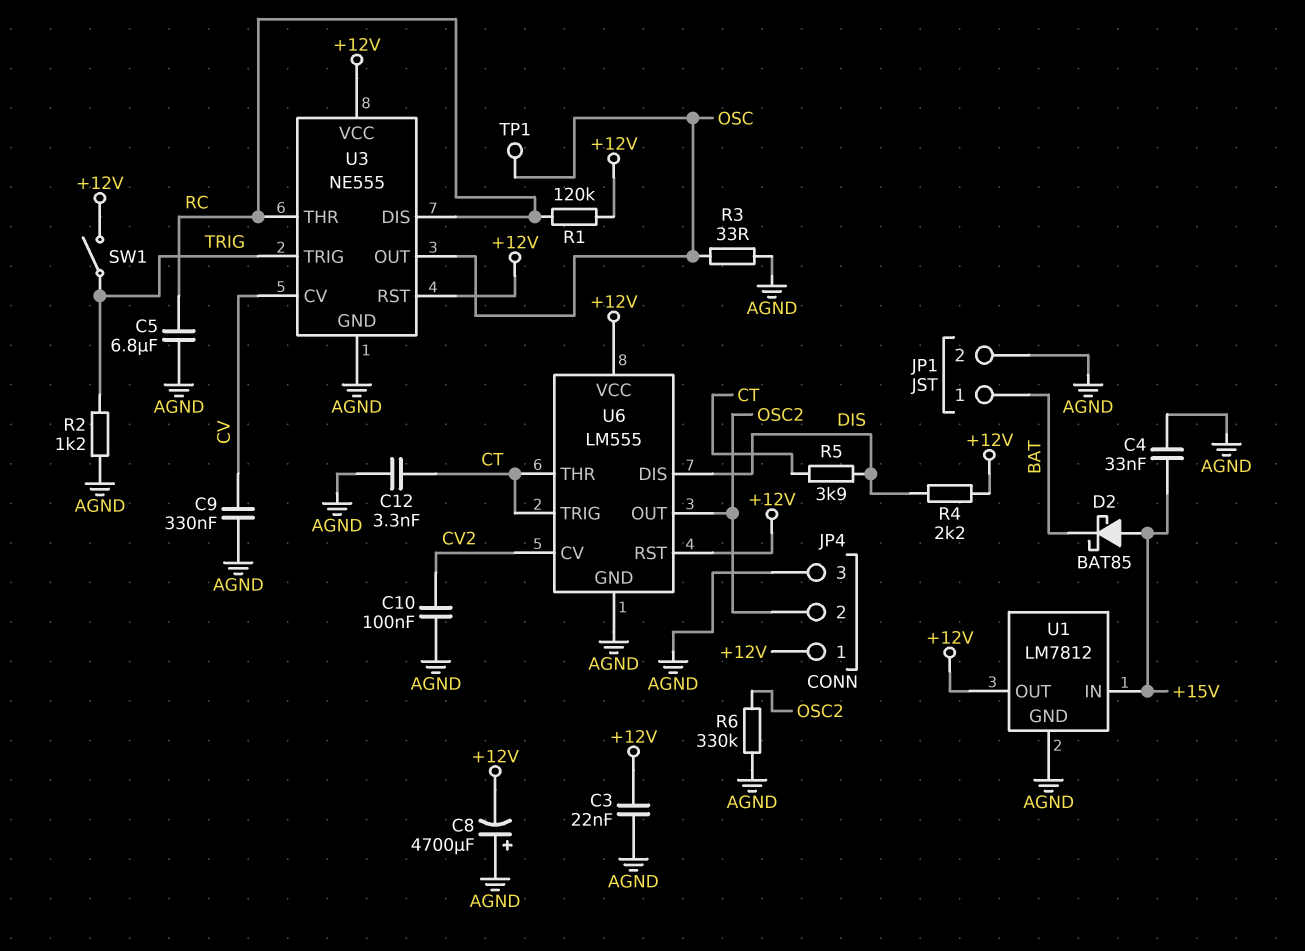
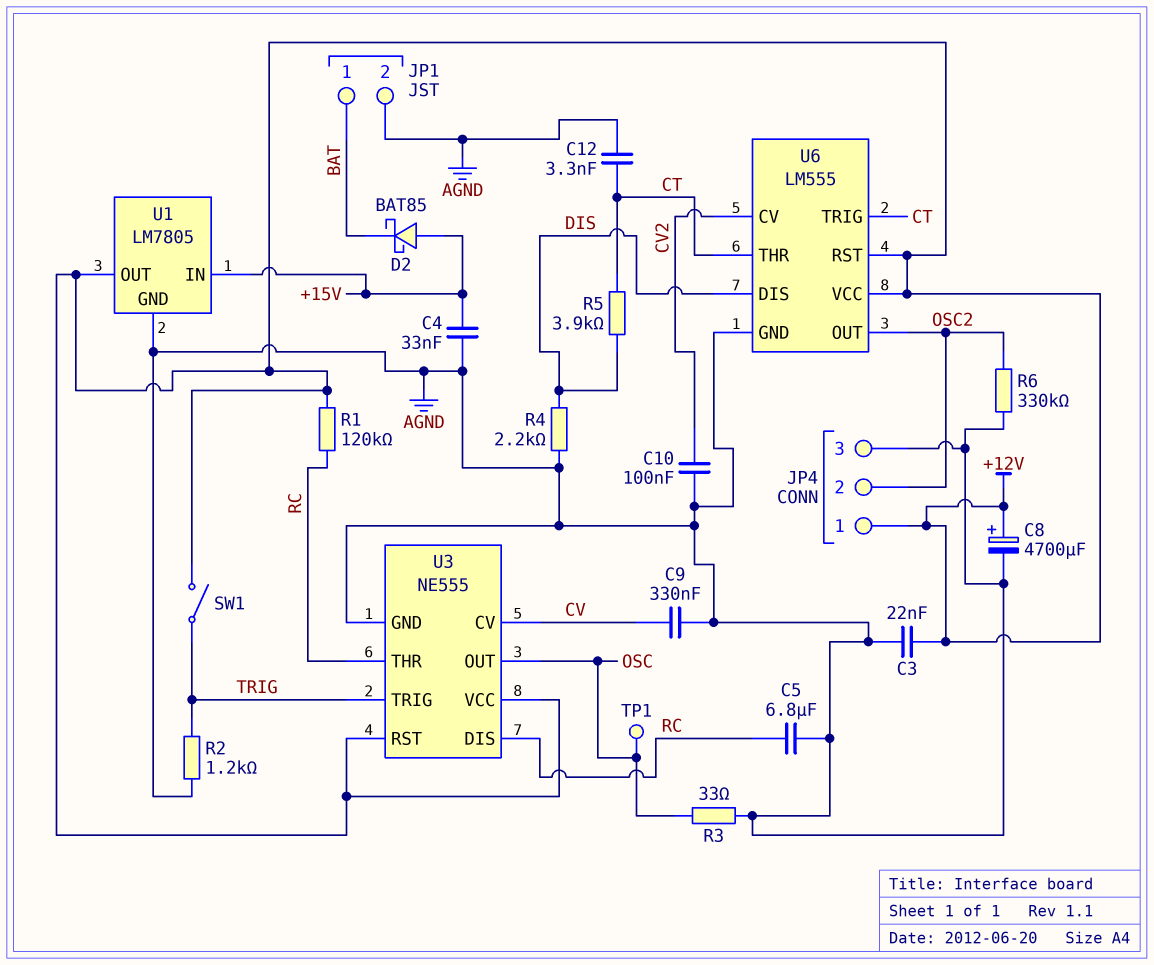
C8: 4700uF (plus AGND, minus +12V) -> 4700uF (plus +12V, minus AGND)
R4: 2.2k (+12V, DIS) -> 2.2k (AGND, DIS)
U1: LM7812 -> LM7805

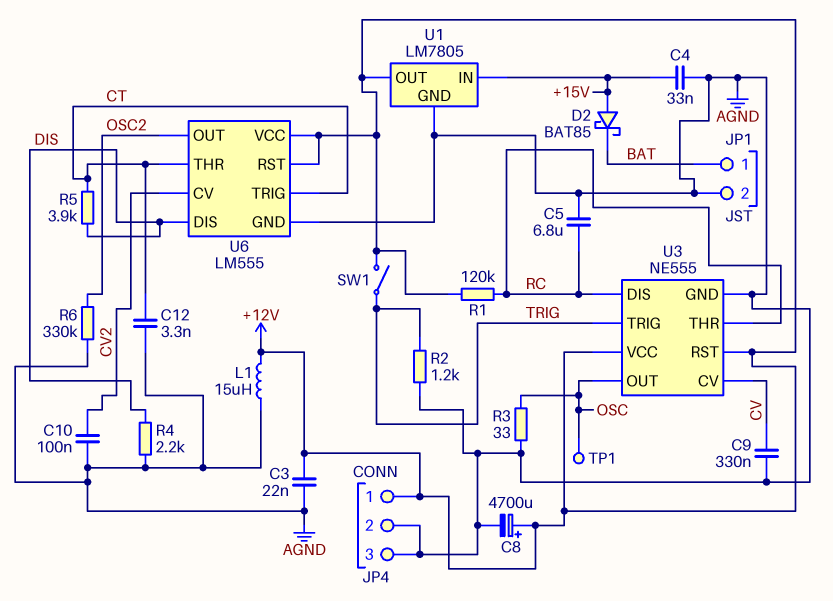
JP4 pin 2: OSC2 -> AGND
L1: none -> 15uH (+12V, AGND)

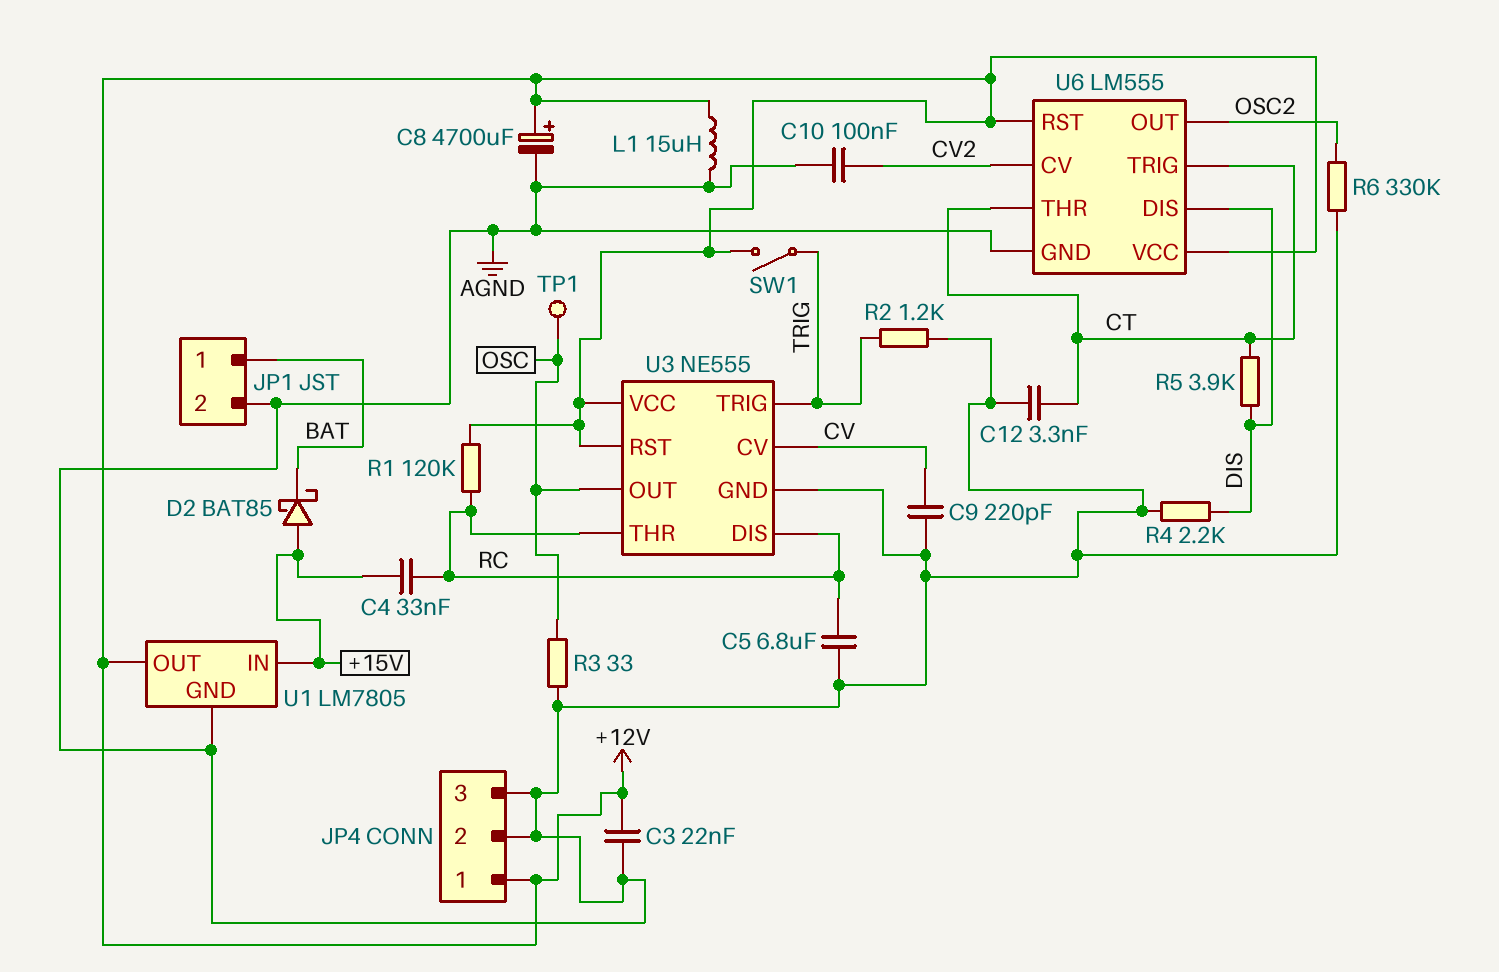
C4: 33nF (+15V, AGND) -> 33nF (+15V, RC)
C9: 330nF (AGND, CV) -> 220pF (AGND, CV)

